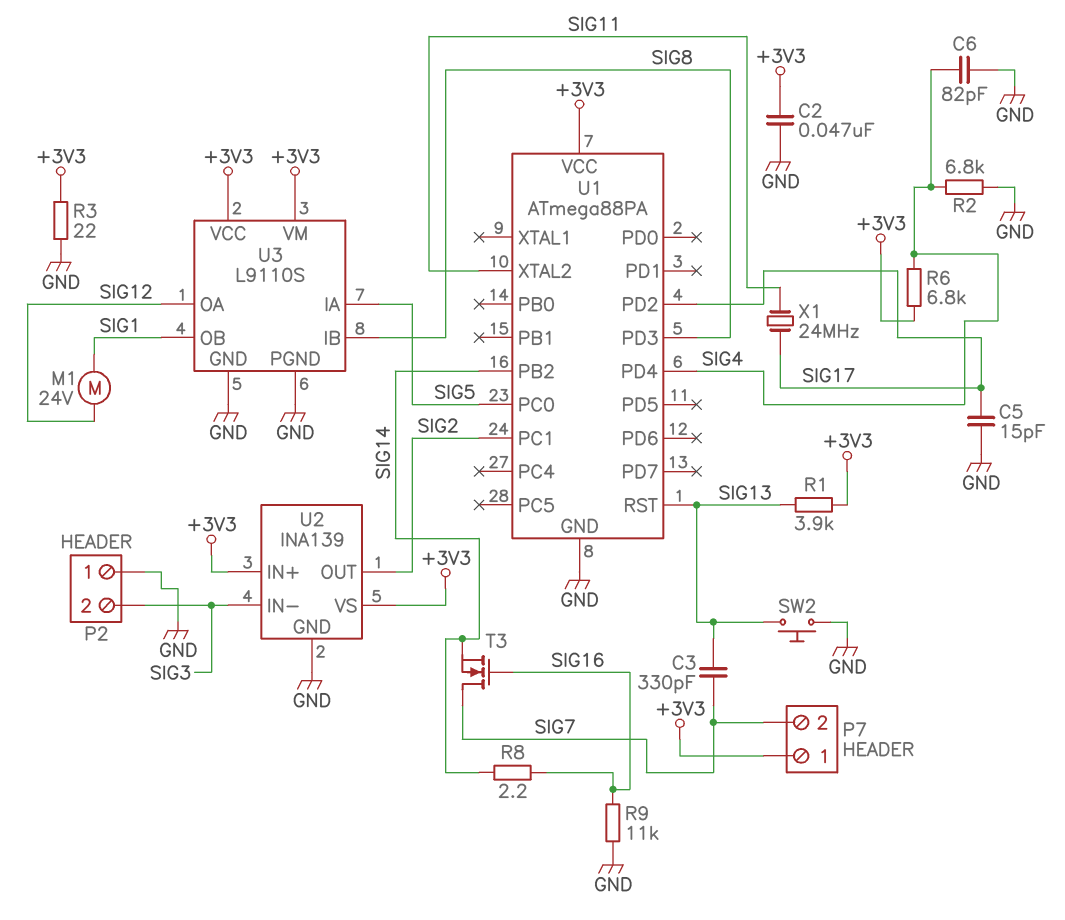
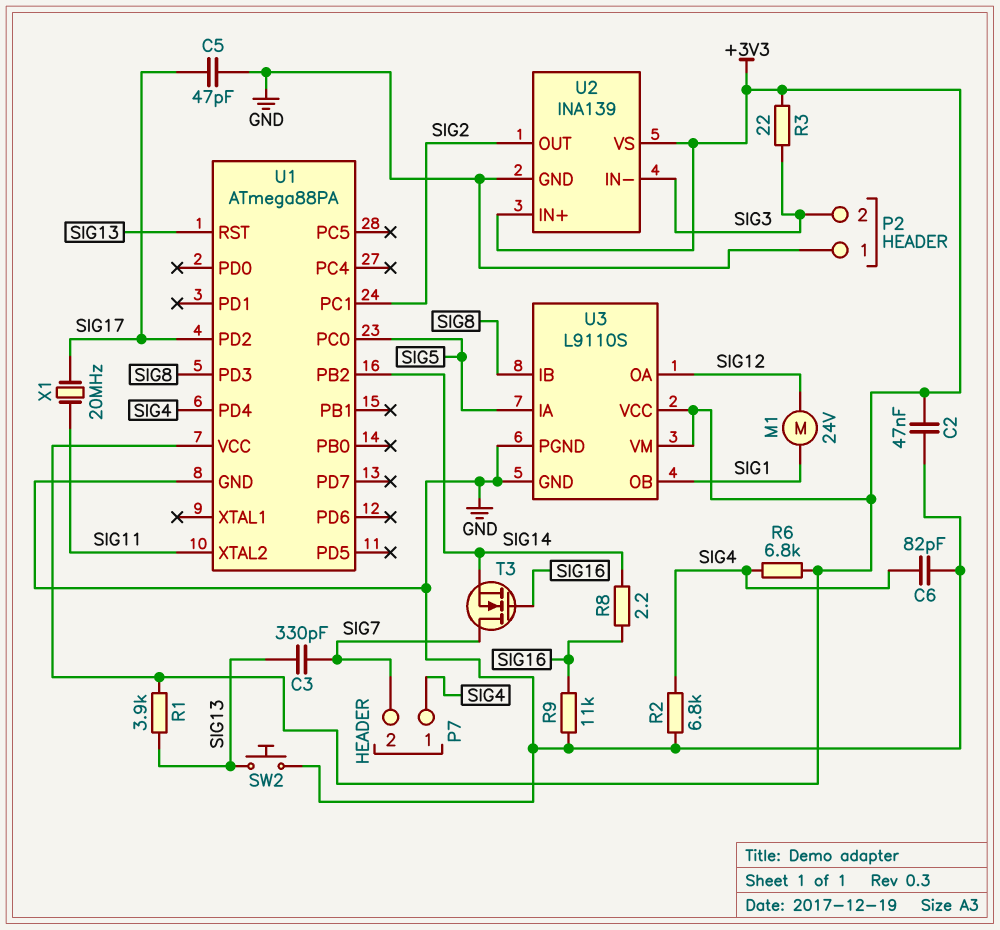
C5: 15pF (GND, SIG17) -> 47pF (GND, SIG17)
P7 pin 1: +3V3 -> SIG4
R3: 22 (+3V3, GND) -> 22 (+3V3, SIG3)
X1: 24MHz (SIG11, SIG17) -> 20MHz (SIG11, SIG17)

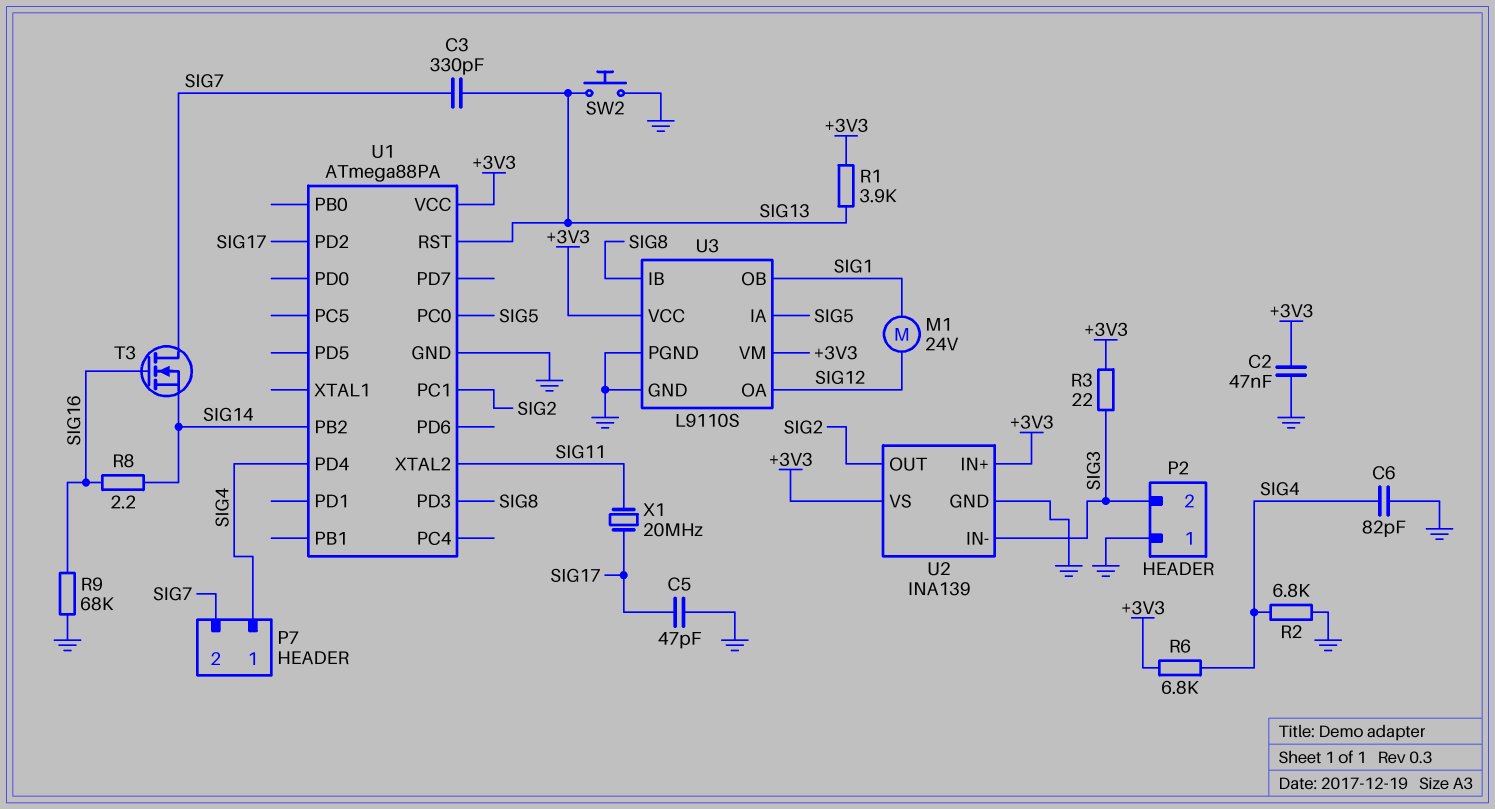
R9: 11k (GND, SIG16) -> 68k (GND, SIG16)

